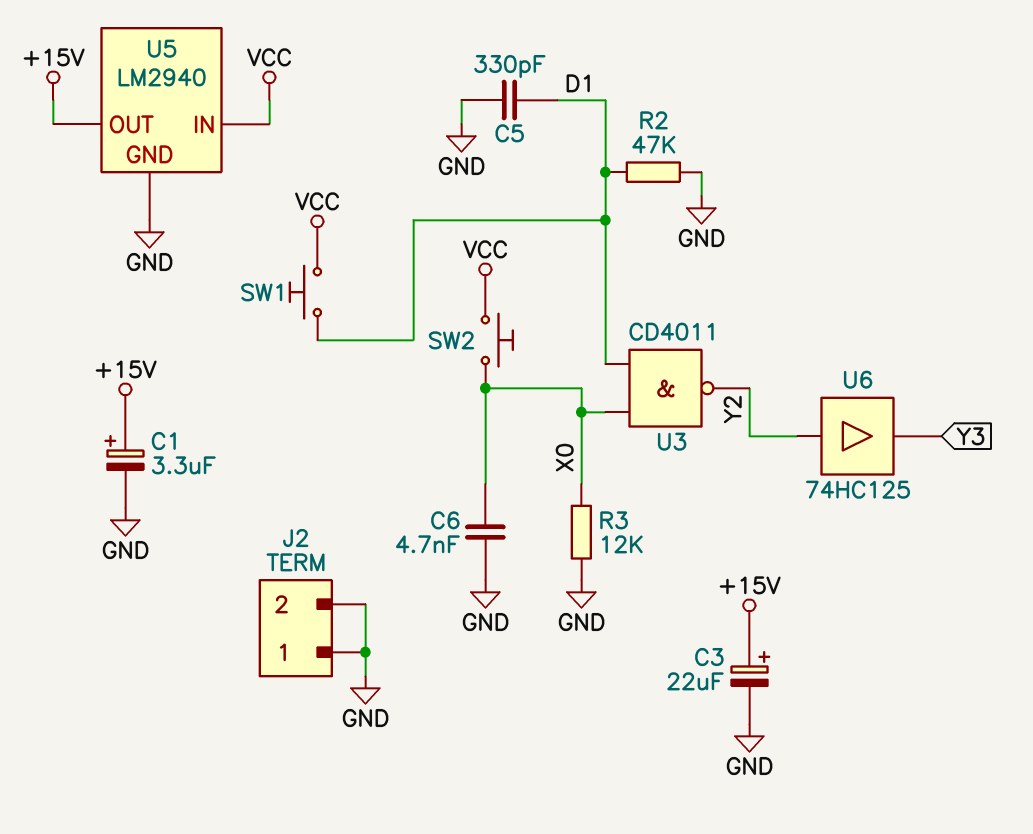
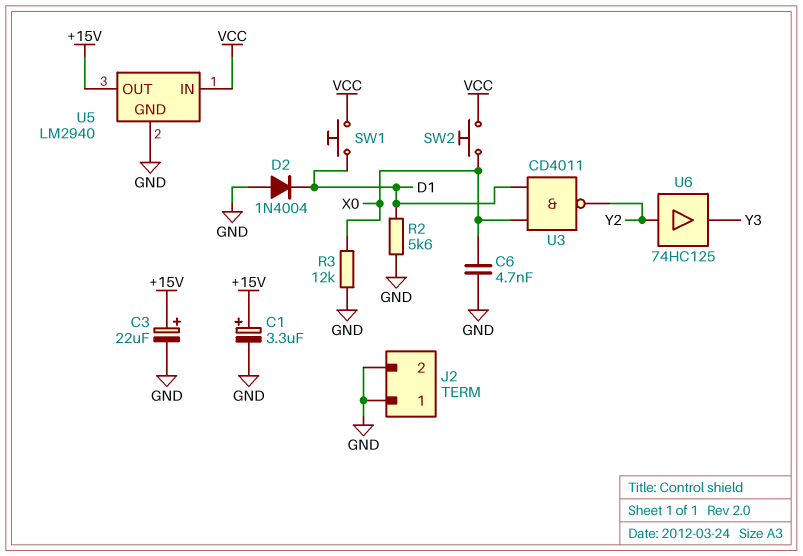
C5: 330pF (D1, GND) -> none
D2: none -> diode 1N4004 (A GND, K D1)
R2: 47k (D1, GND) -> 5.6k (D1, GND)

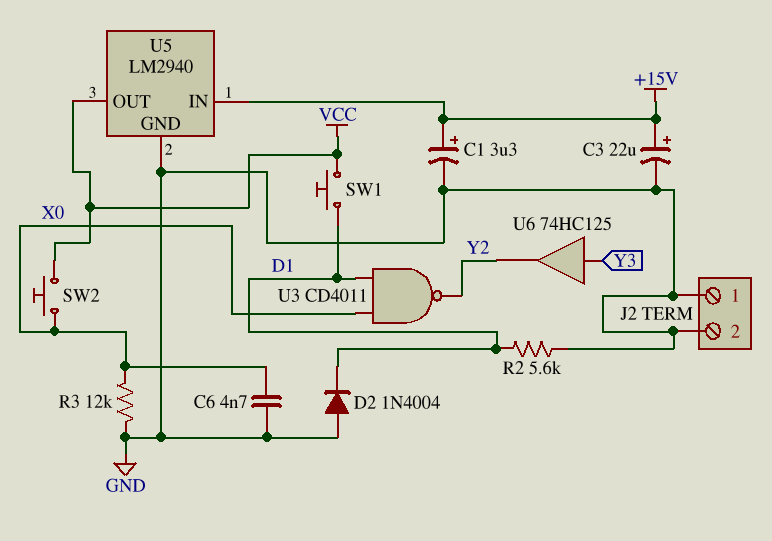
U5 pin IN: VCC -> +15V
U5 pin OUT: +15V -> VCC
U6: buffer 74HC125 (in Y2, out Y3) -> buffer 74HC125 (in Y3, out Y2)

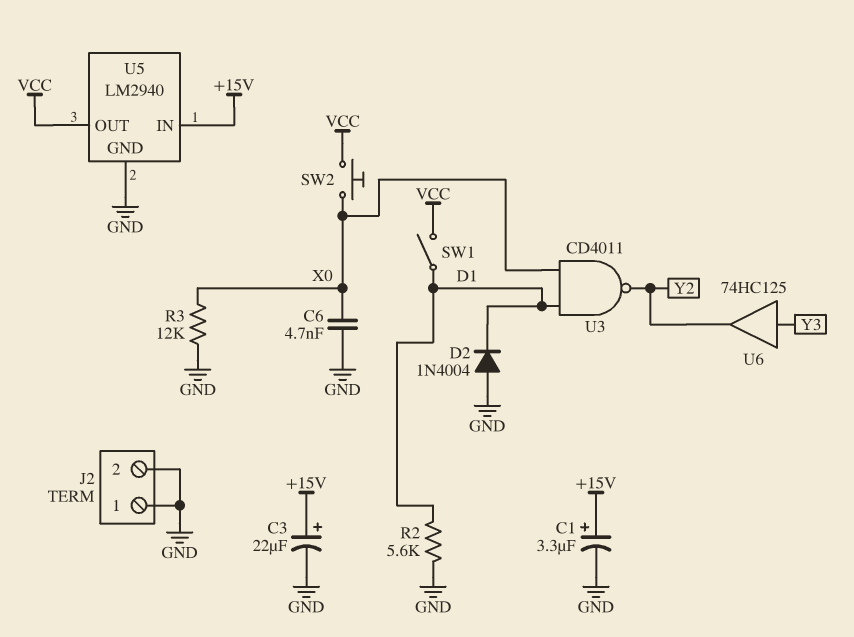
SW1: button (D1, VCC) -> switch (D1, VCC)

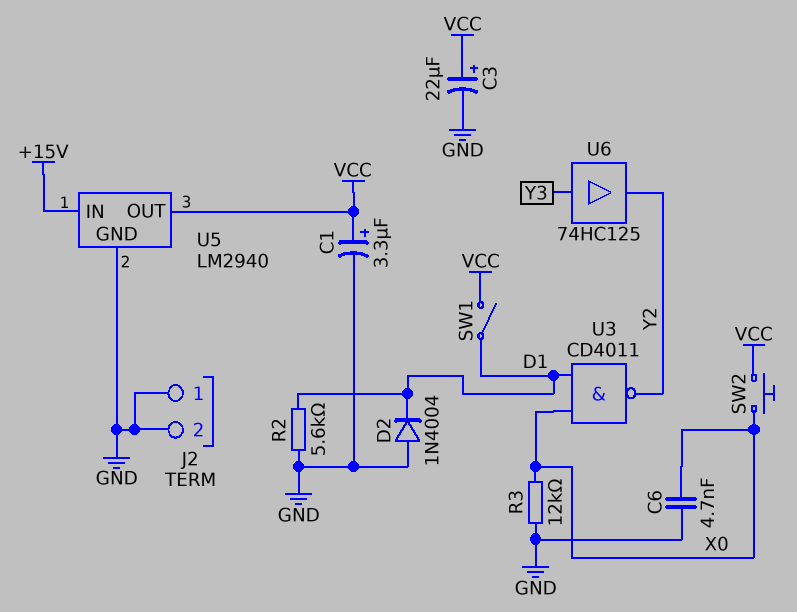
C1: 3.3uF (plus +15V, minus GND) -> 3.3uF (plus VCC, minus GND)
C3: 22uF (plus +15V, minus GND) -> 22uF (plus VCC, minus GND)

